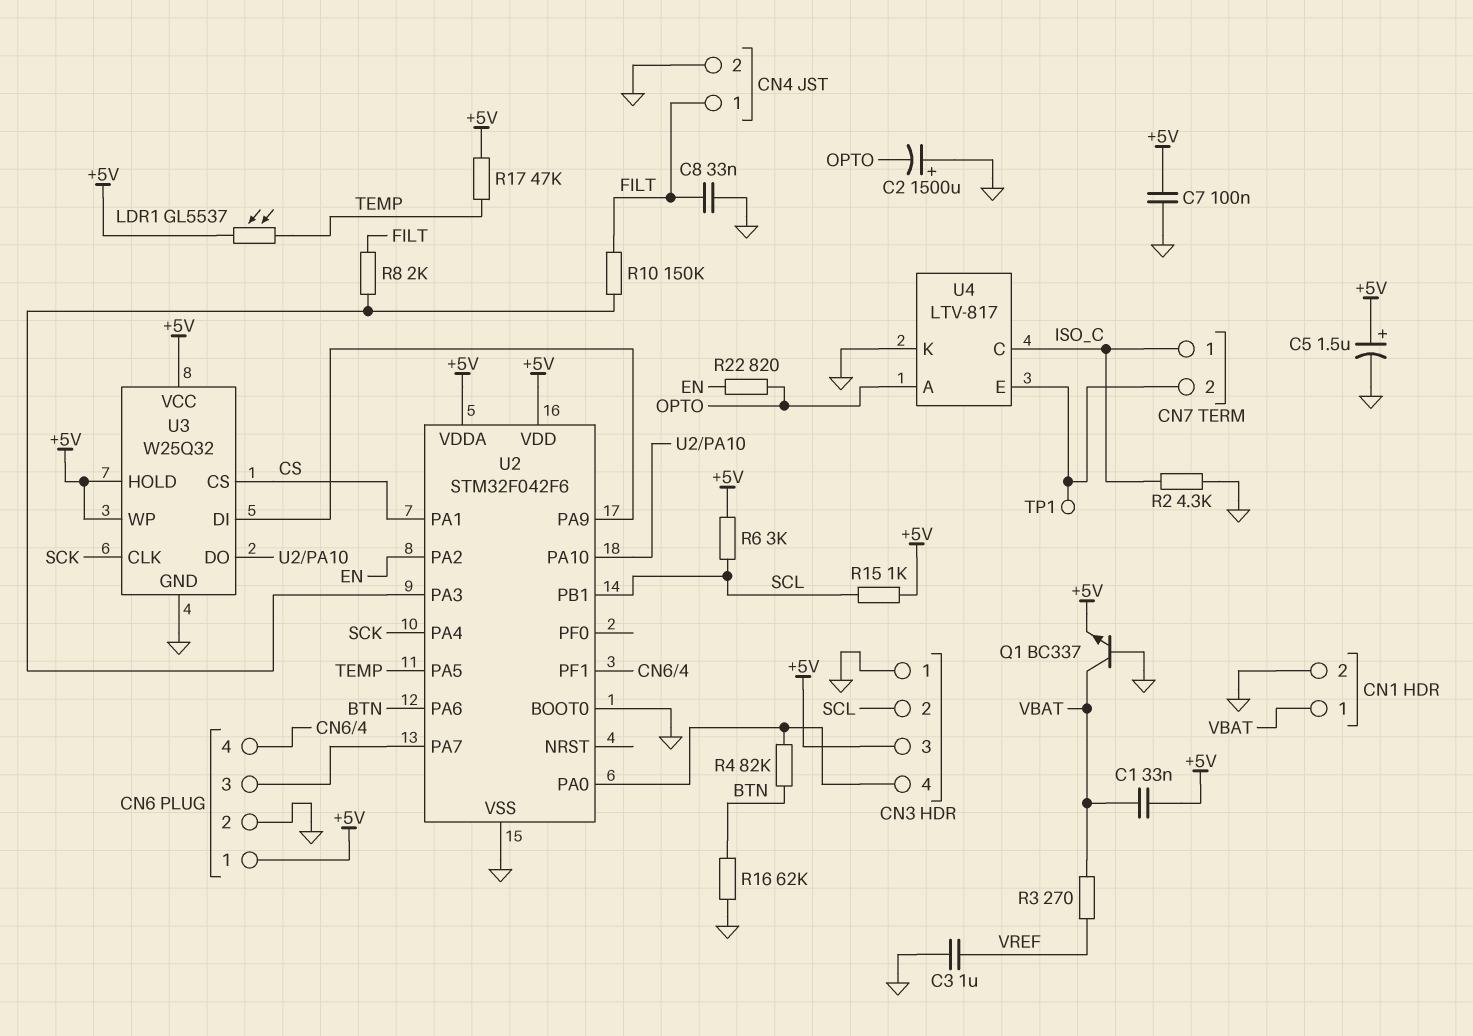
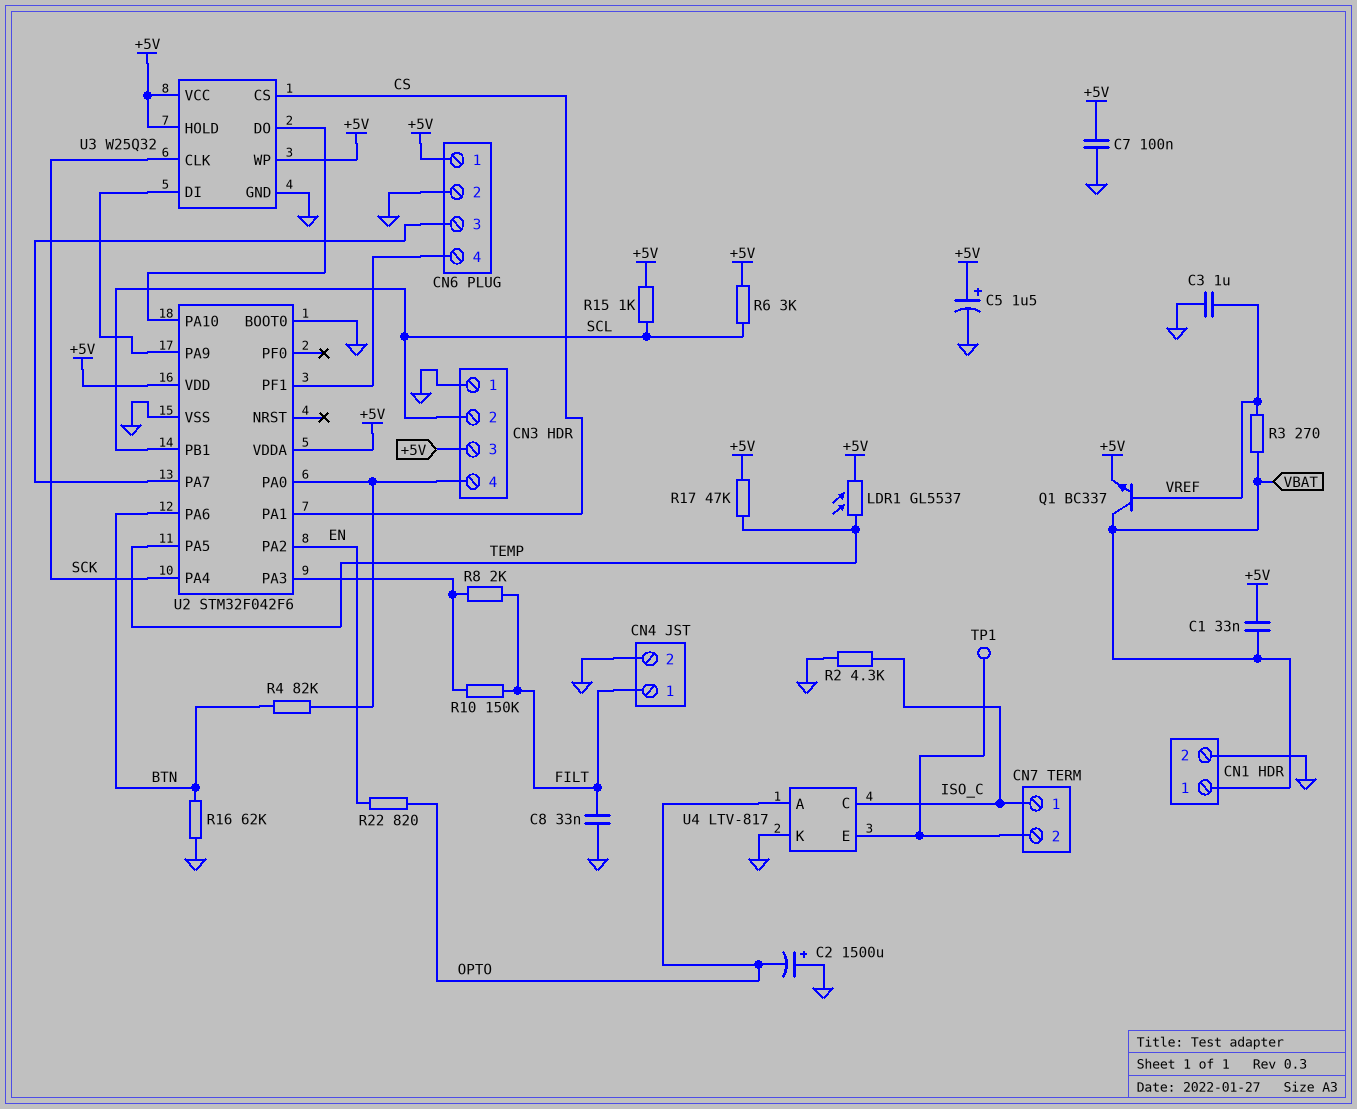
Q1: NPN BC337 (B GND, C VBAT, E +5V) -> NPN BC337 (B VREF, C VBAT, E +5V)

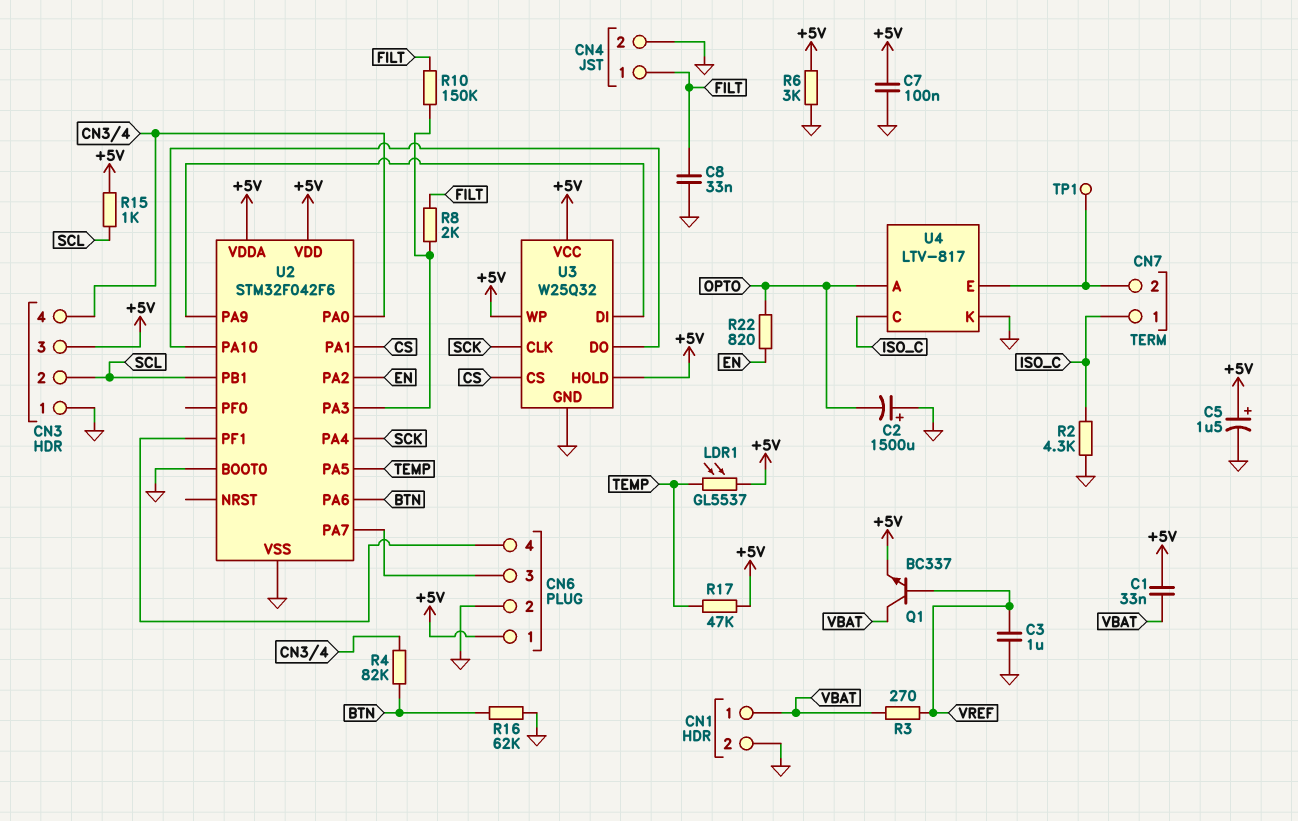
R6: 3k (+5V, SCL) -> 3k (+5V, GND)

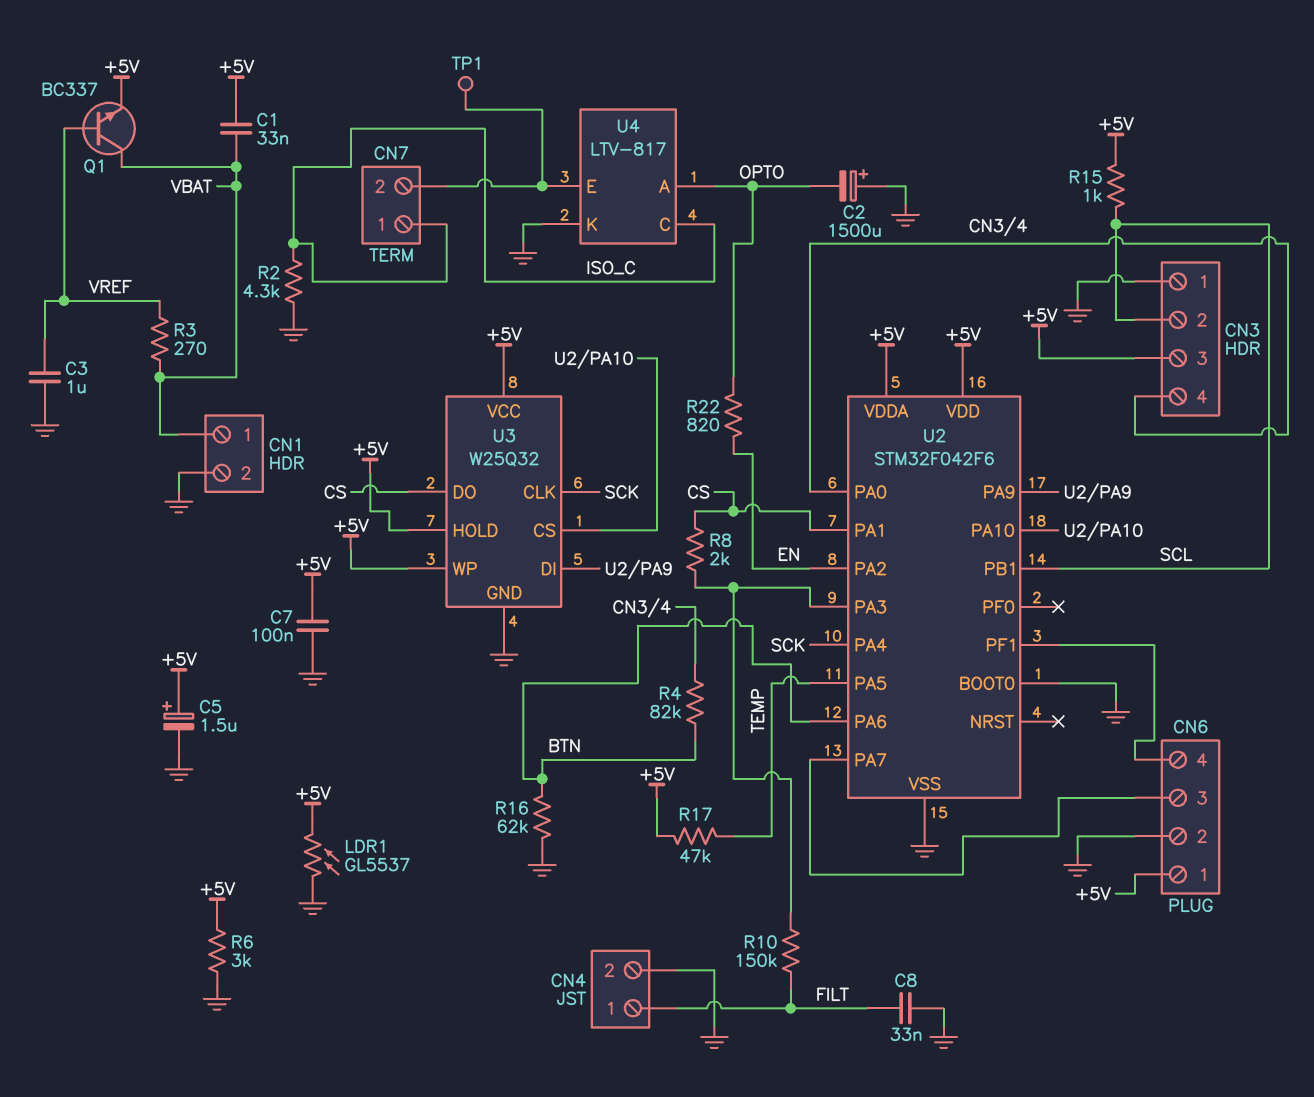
LDR1: GL5537 (+5V, TEMP) -> GL5537 (+5V, GND)
R8: 2k (FILT, U2/PA3) -> 2k (CS, U2/PA3)
U3 pin CS: CS -> U2/PA10
U3 pin DO: U2/PA10 -> CS

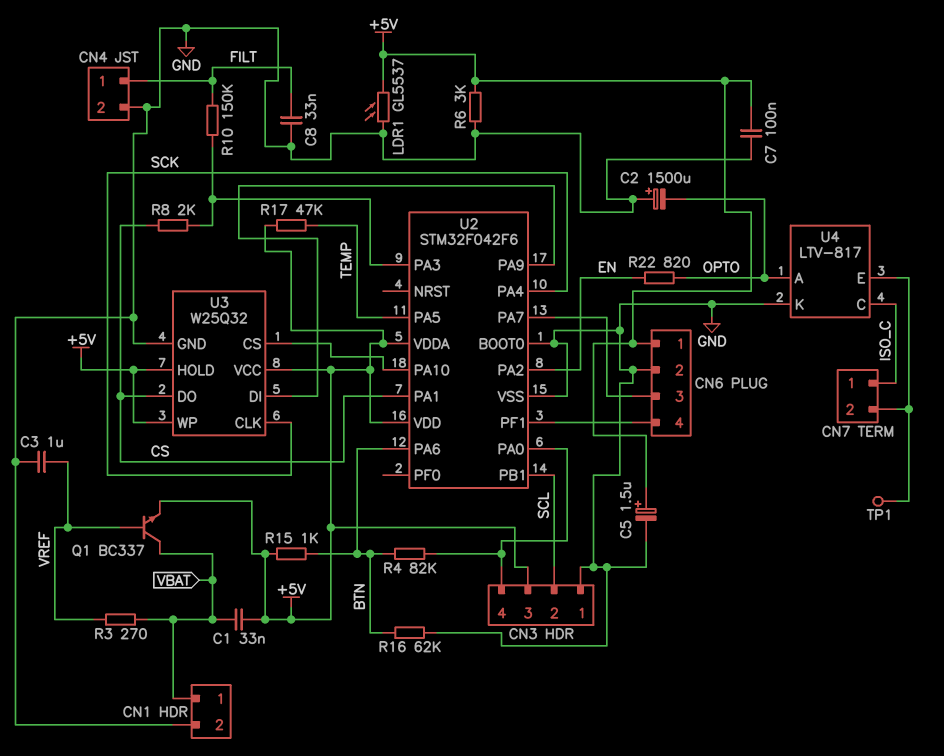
R2: 4.3k (GND, ISO_C) -> none
R15: 1k (+5V, SCL) -> 1k (+5V, BTN)

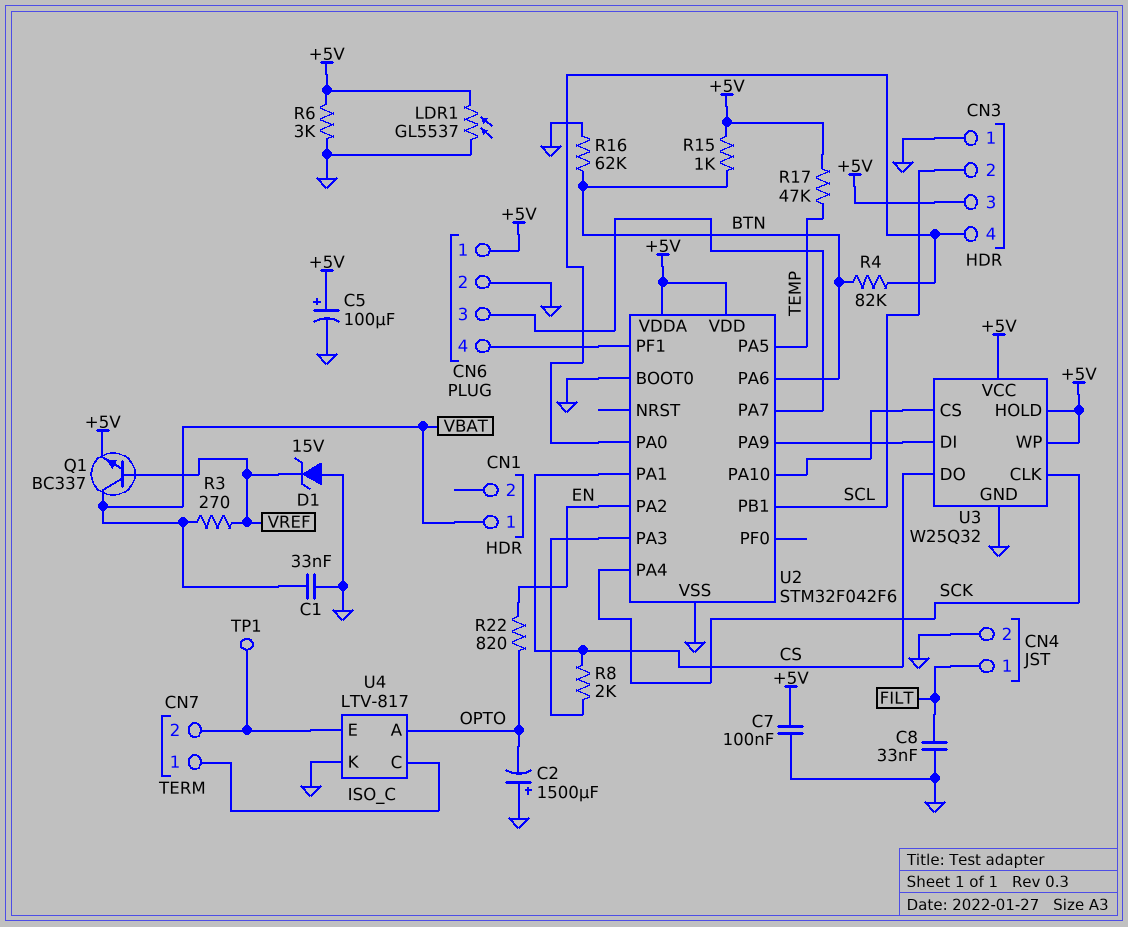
C1: 33nF (+5V, VBAT) -> 33nF (GND, VBAT)
C3: 1uF (GND, VREF) -> none
C5: 1.5uF (plus +5V, minus GND) -> 100uF (plus +5V, minus GND)
CN1 pin 2: GND -> none
D1: none -> zener 15V (A GND, K VREF)
R10: 150k (FILT, U2/PA3) -> none

